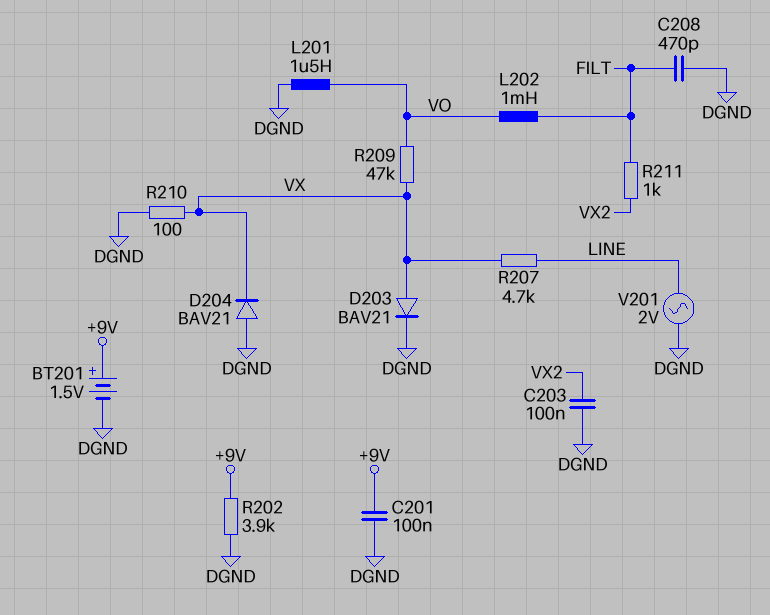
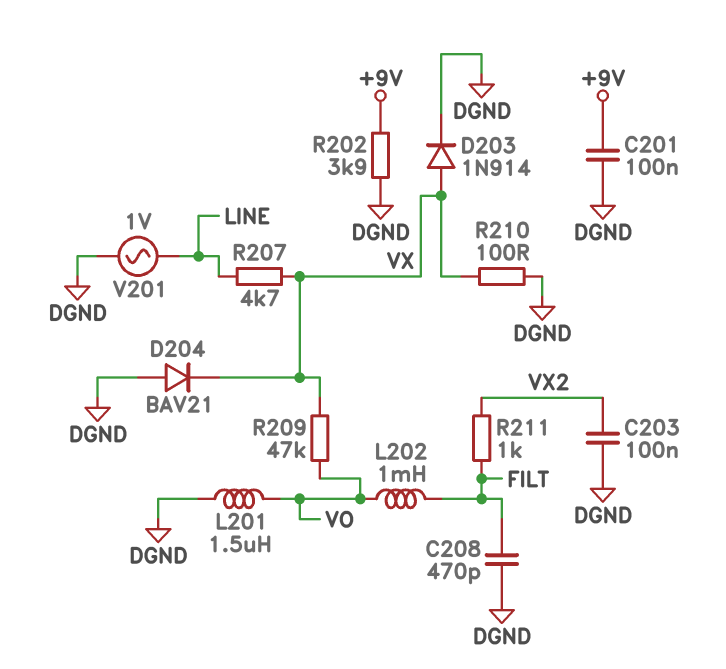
BT201: 1.5V (plus +9V, minus DGND) -> none
D203: diode BAV21 (A VX, K DGND) -> diode 1N914 (A VX, K DGND)
V201: AC 2V (DGND, LINE) -> AC 1V (DGND, LINE)

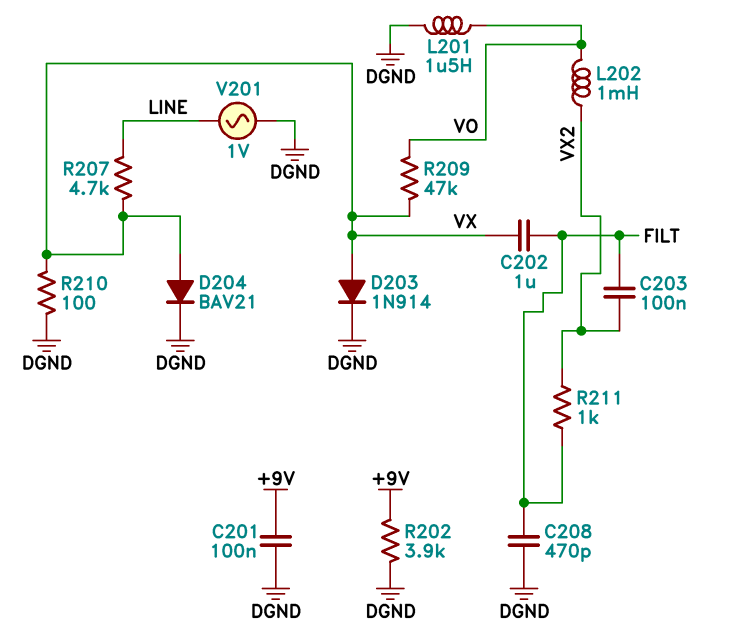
C202: none -> 1uF (FILT, VX)
C203: 100nF (DGND, VX2) -> 100nF (FILT, VX2)
D204: diode BAV21 (A DGND, K VX) -> diode BAV21 (A VX, K DGND)
L202: 1mH (FILT, VO) -> 1mH (VO, VX2)

